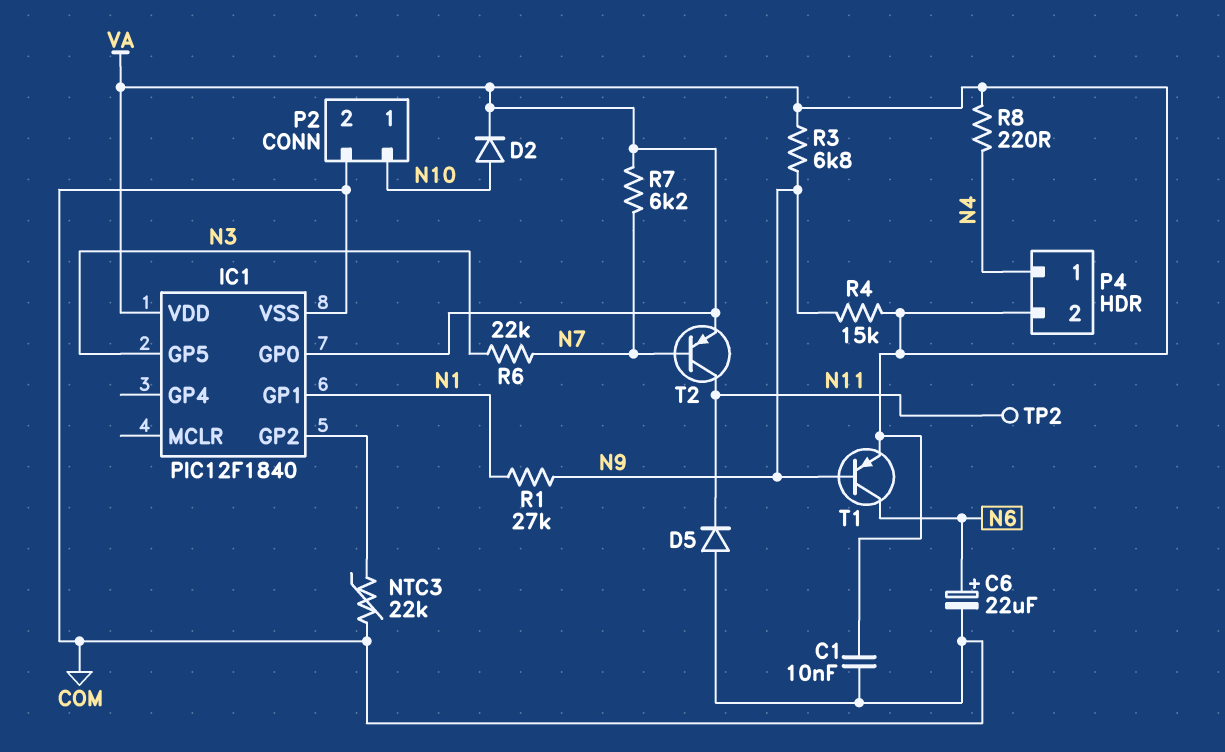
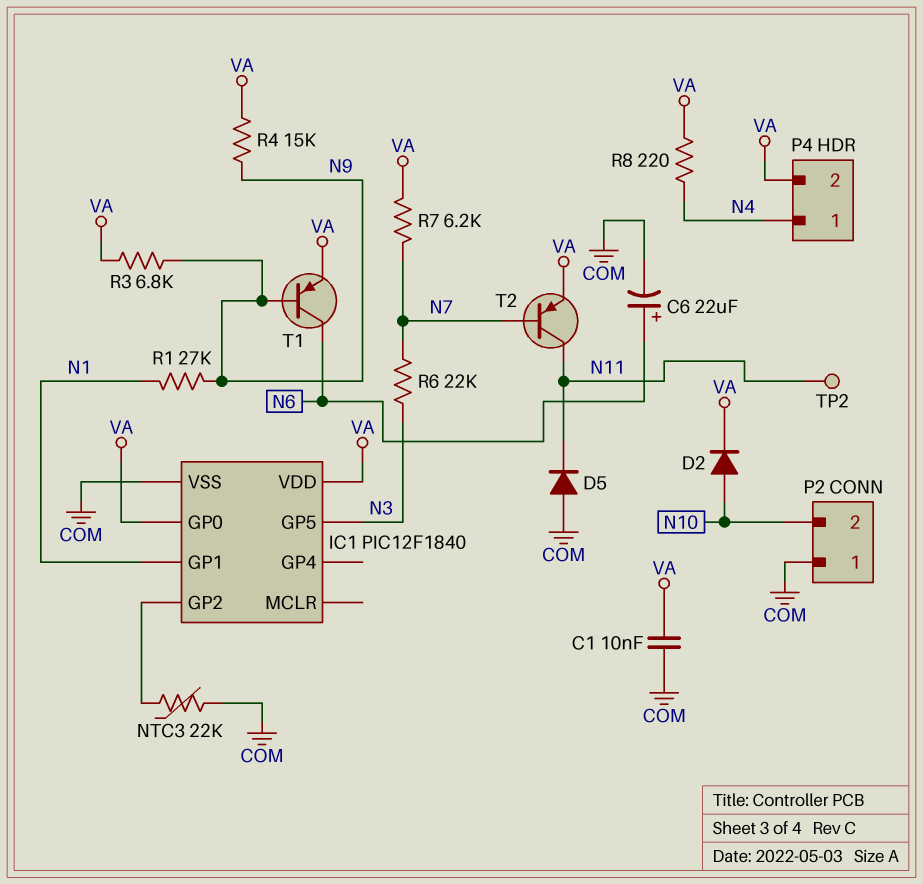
P2 pin 1: N10 -> COM
P2 pin 2: COM -> N10

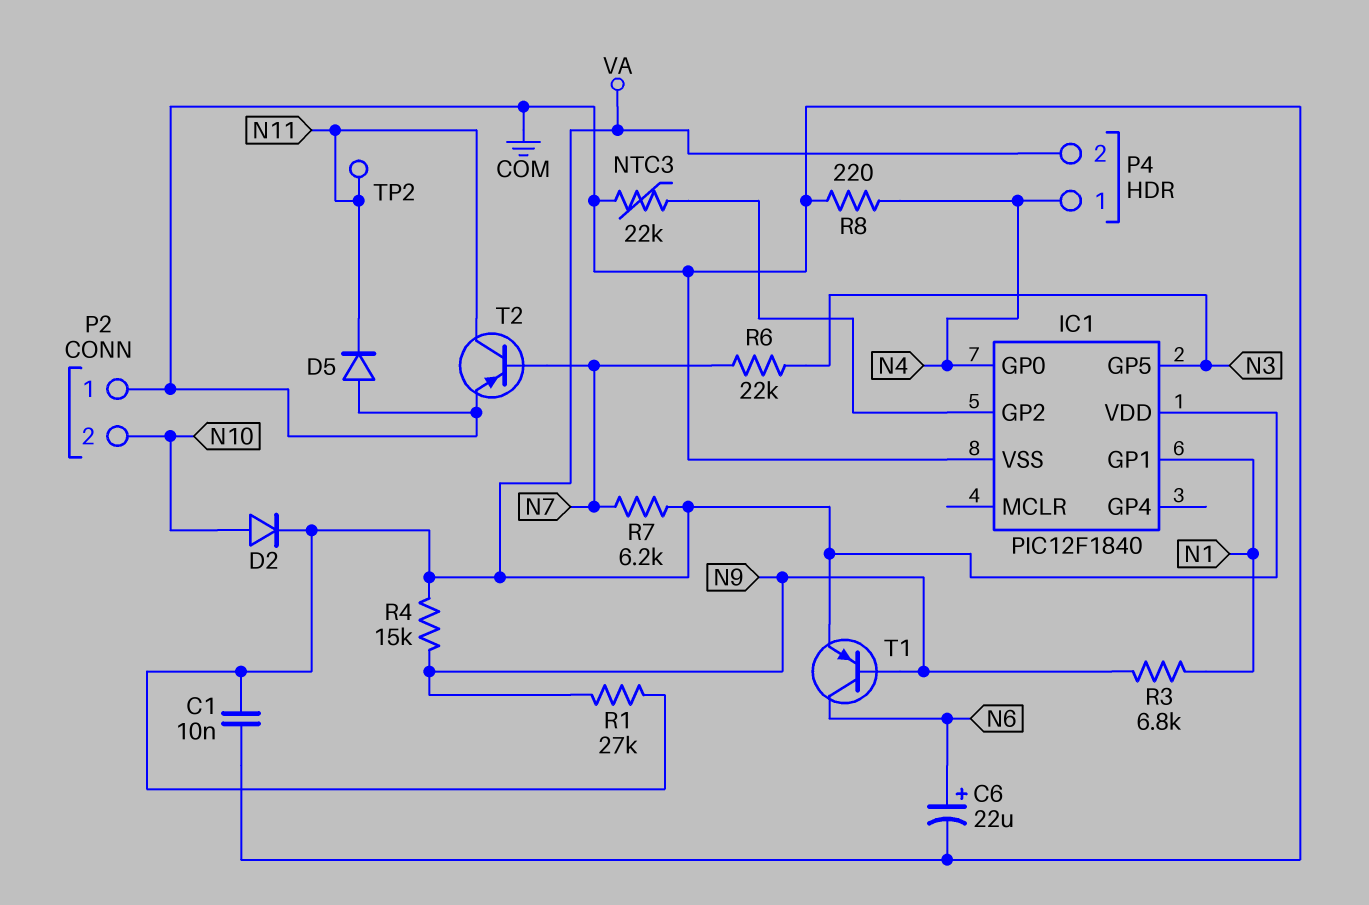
IC1 pin GP0: VA -> N4
R1: 27k (N1, N9) -> 27k (N9, VA)
R3: 6.8k (N9, VA) -> 6.8k (N1, N9)
R8: 220 (N4, VA) -> 220 (COM, N4)
T2: PNP (B N7, C N11, E VA) -> PNP (B N7, C N11, E COM)

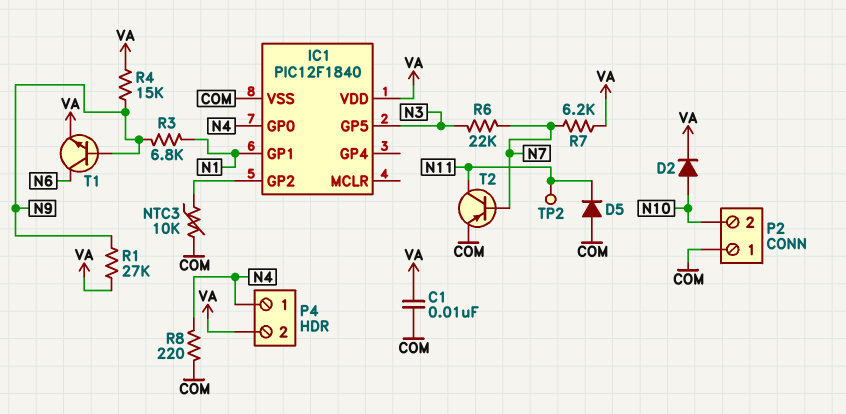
C6: 22uF (plus N6, minus COM) -> none
NTC3: 22k (COM, IC1/GP2) -> 10k (COM, IC1/GP2)
T1: PNP (B N9, C N6, E VA) -> NPN (B N9, C N6, E VA)

